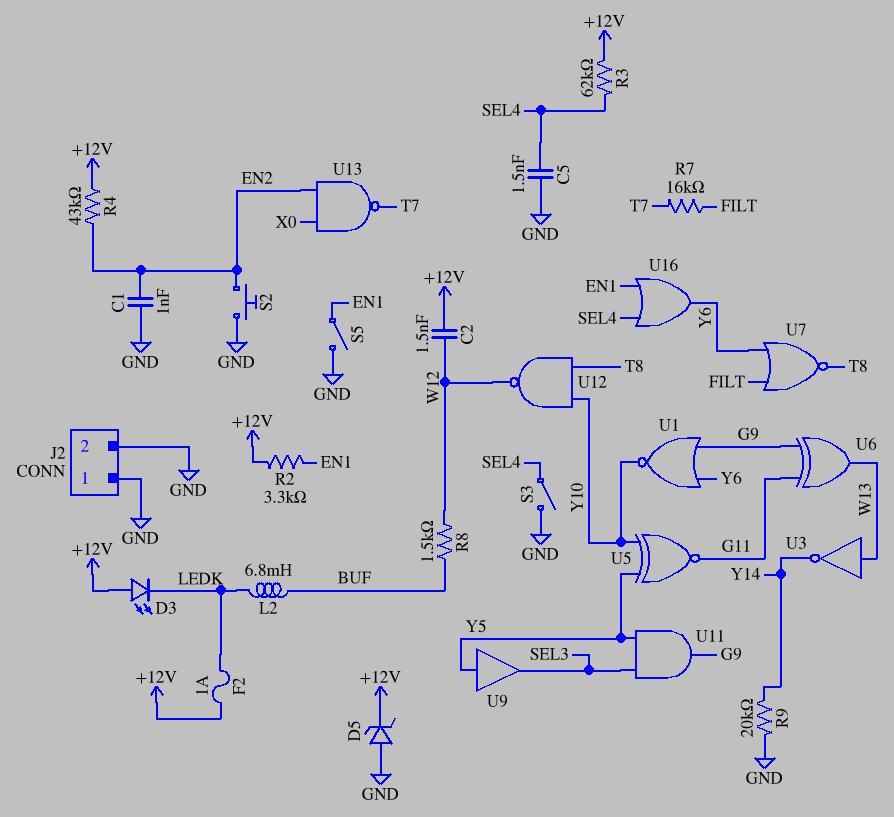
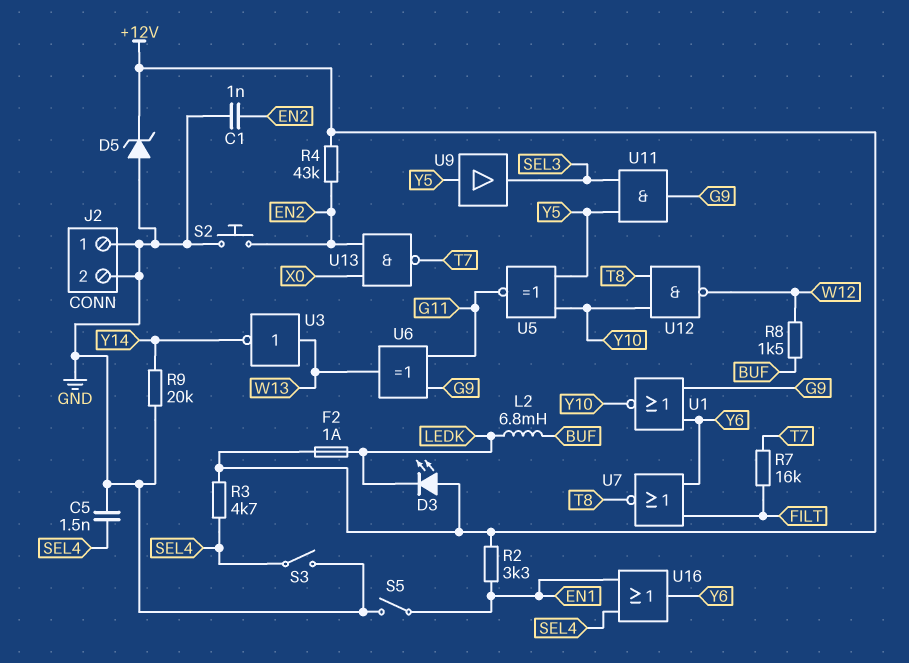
C2: 1.5nF (+12V, W12) -> none
R3: 62k (+12V, SEL4) -> 4.7k (+12V, SEL4)

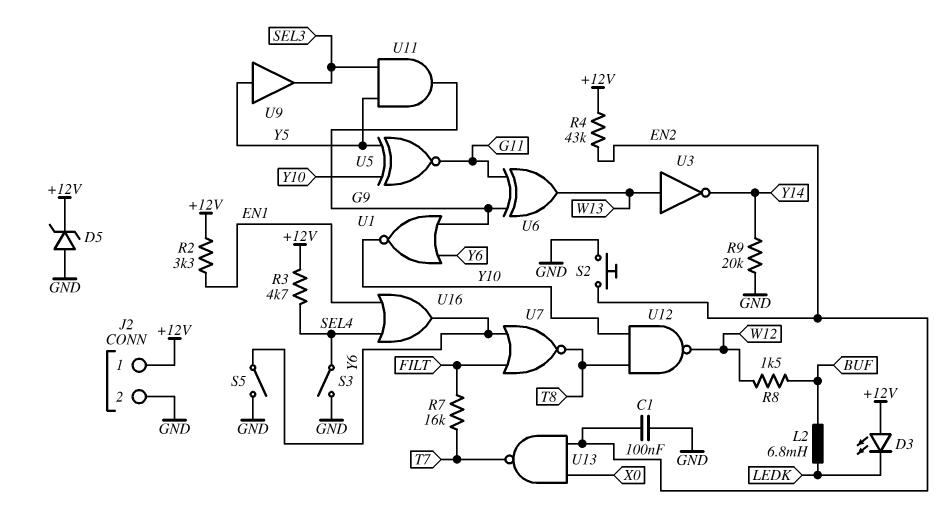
C1: 1nF (EN2, GND) -> 100nF (EN2, GND)
C5: 1.5nF (GND, SEL4) -> none
F2: 1A (+12V, LEDK) -> none
J2 pin 1: GND -> +12V
S5: switch (EN1, GND) -> switch (GND, Y6)

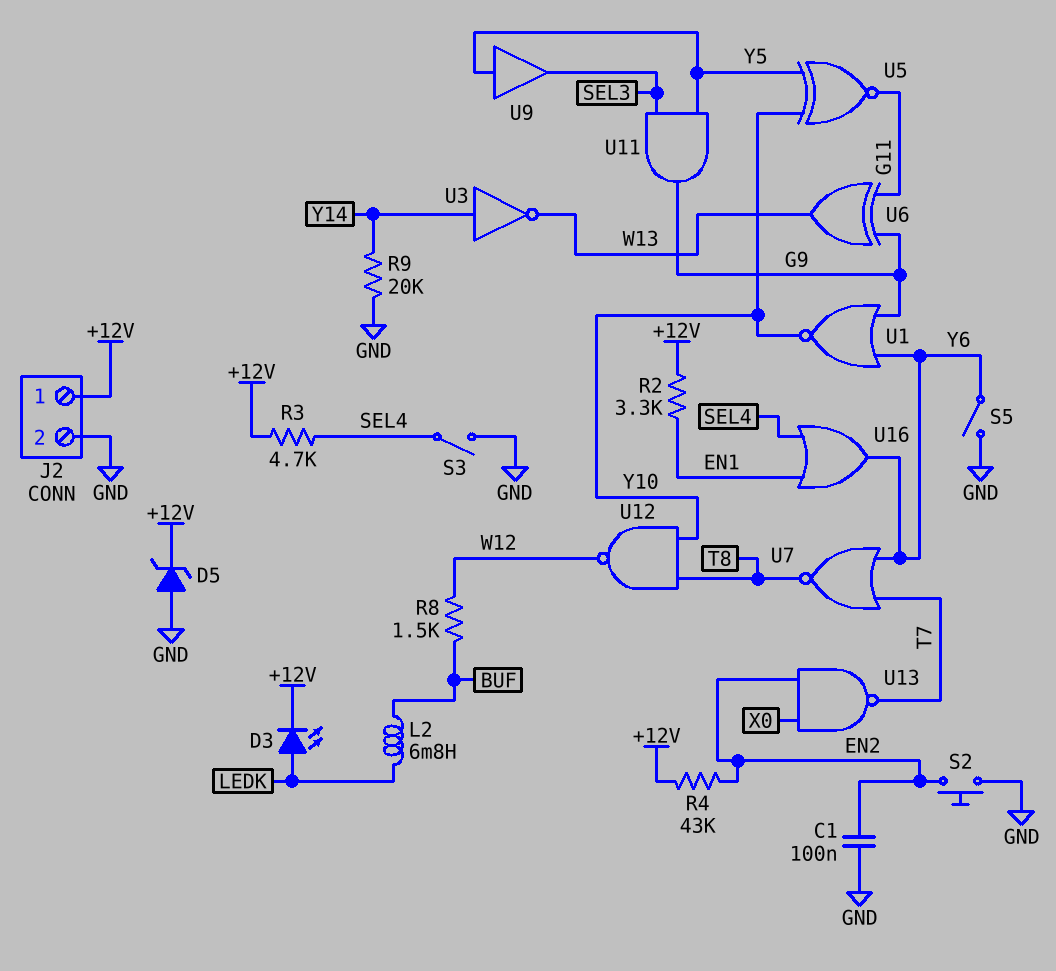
D3: LED (A +12V, K LEDK) -> LED (A LEDK, K +12V)
R7: 16k (FILT, T7) -> none
U3: NOT (in W13, out Y14) -> NOT (in Y14, out W13)
U7: NOR (in FILT, in Y6, out T8) -> NOR (in T7, in Y6, out T8)

